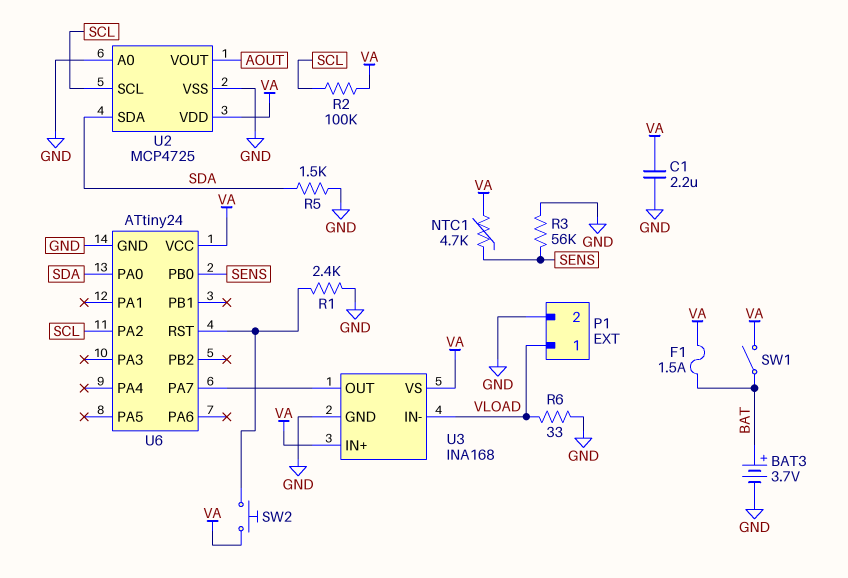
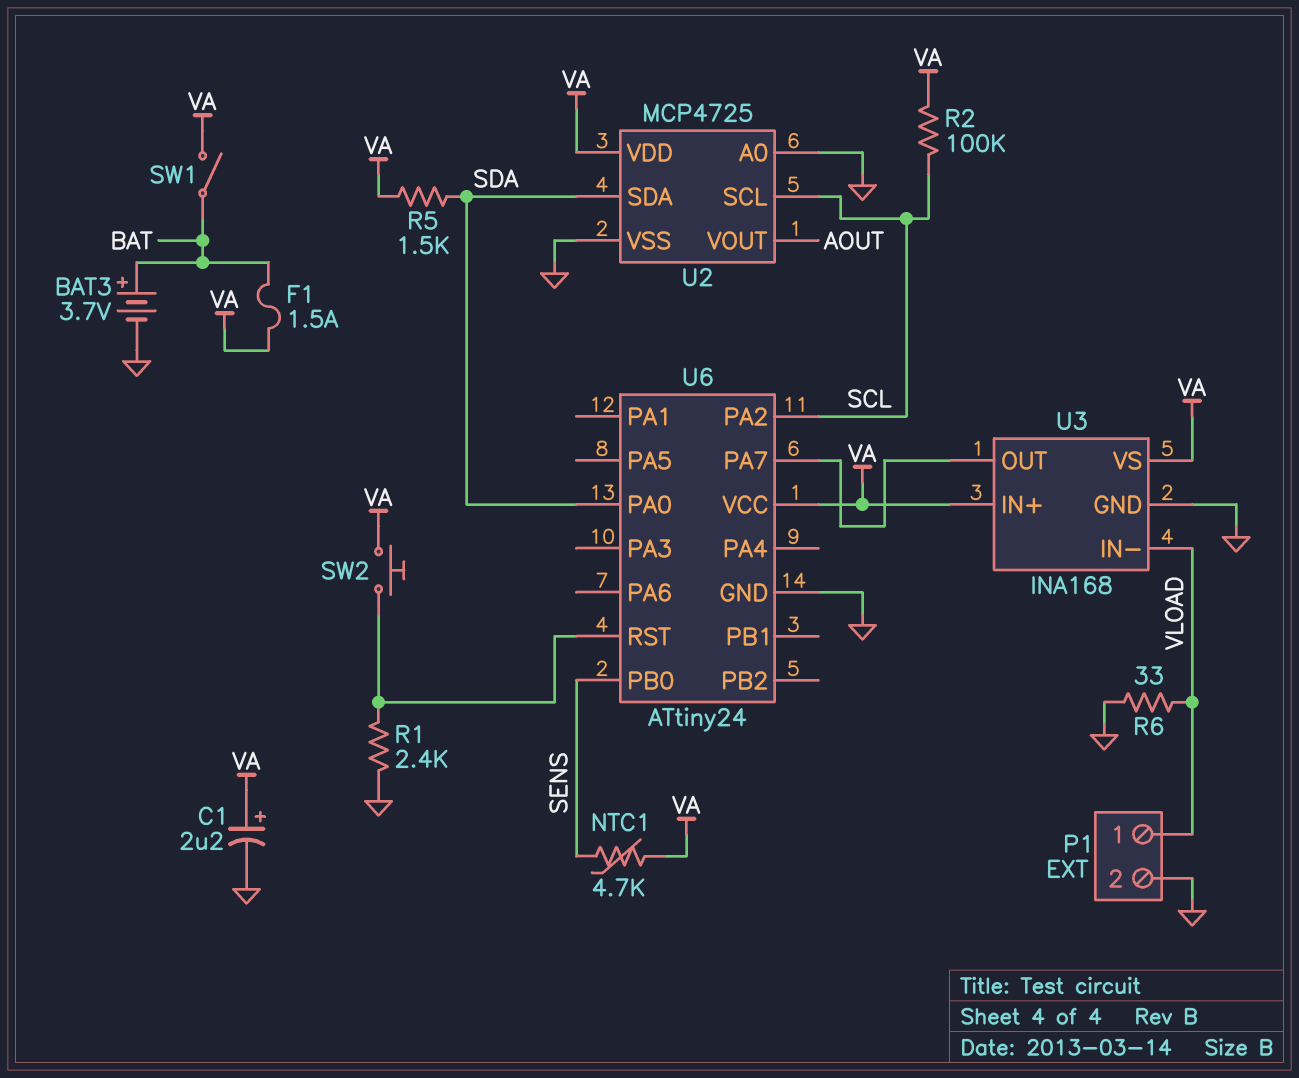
C1: 2.2uF (GND, VA) -> 2.2uF (plus VA, minus GND)
R3: 56k (GND, SENS) -> none
R5: 1.5k (GND, SDA) -> 1.5k (SDA, VA)

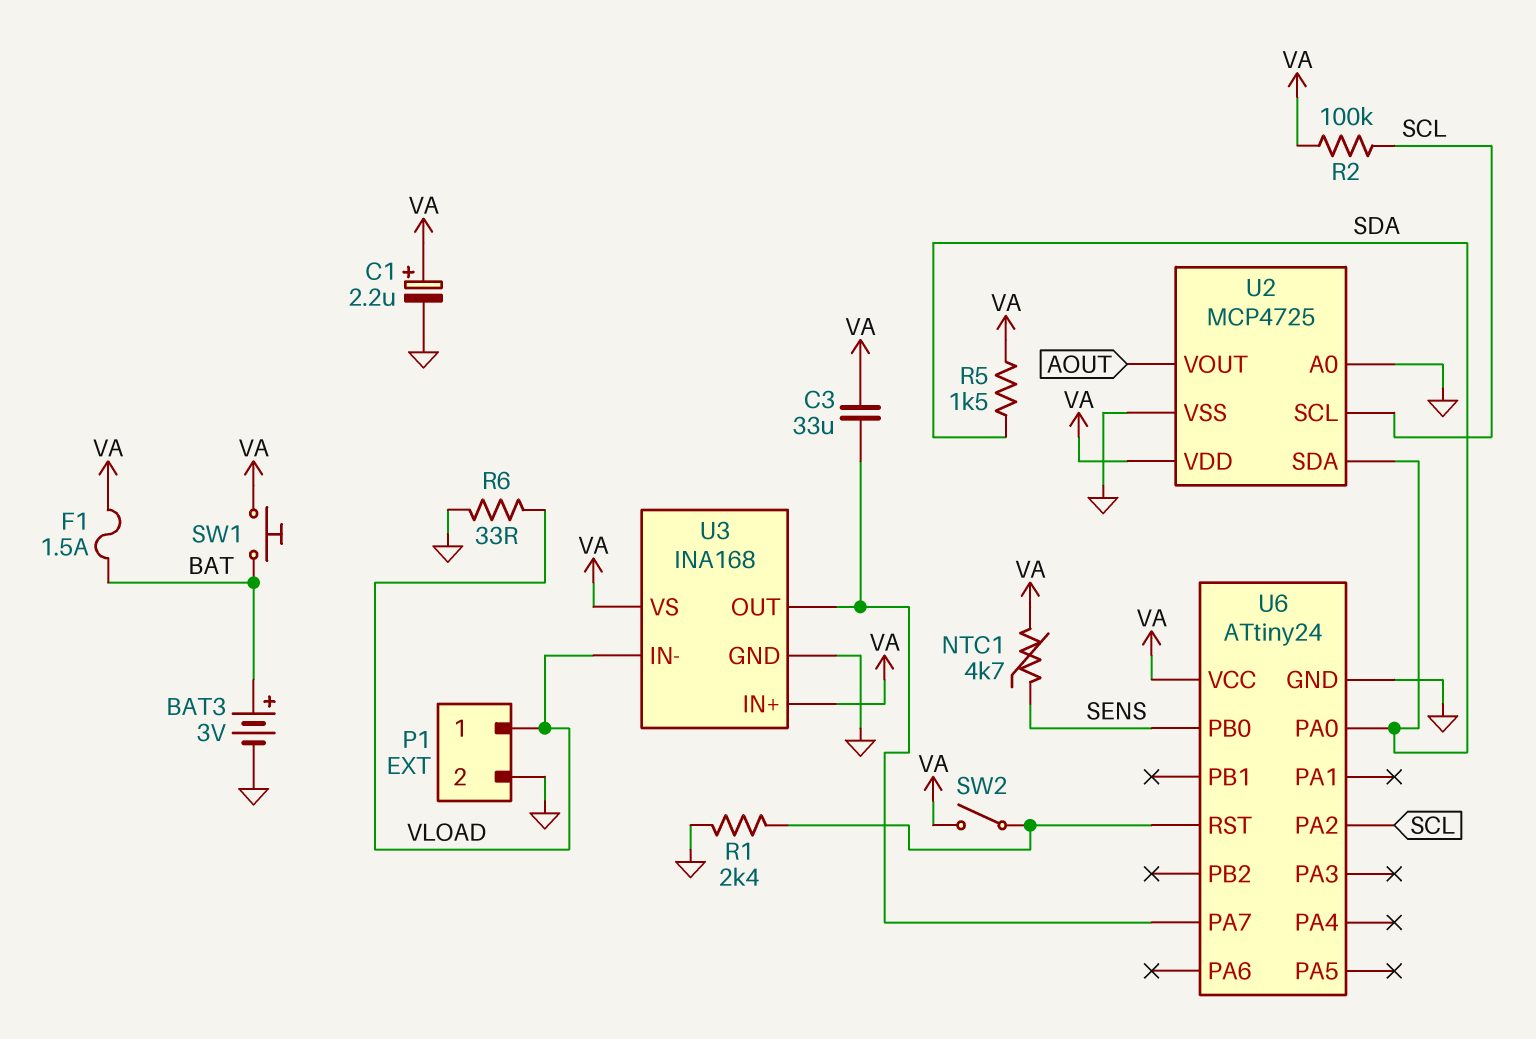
BAT3: 3.7V (plus BAT, minus GND) -> 3V (plus BAT, minus GND)
C3: none -> 33uF (U3/OUT, VA)
SW1: switch (BAT, VA) -> button (BAT, VA)
SW2: button (U6/RST, VA) -> switch (U6/RST, VA)

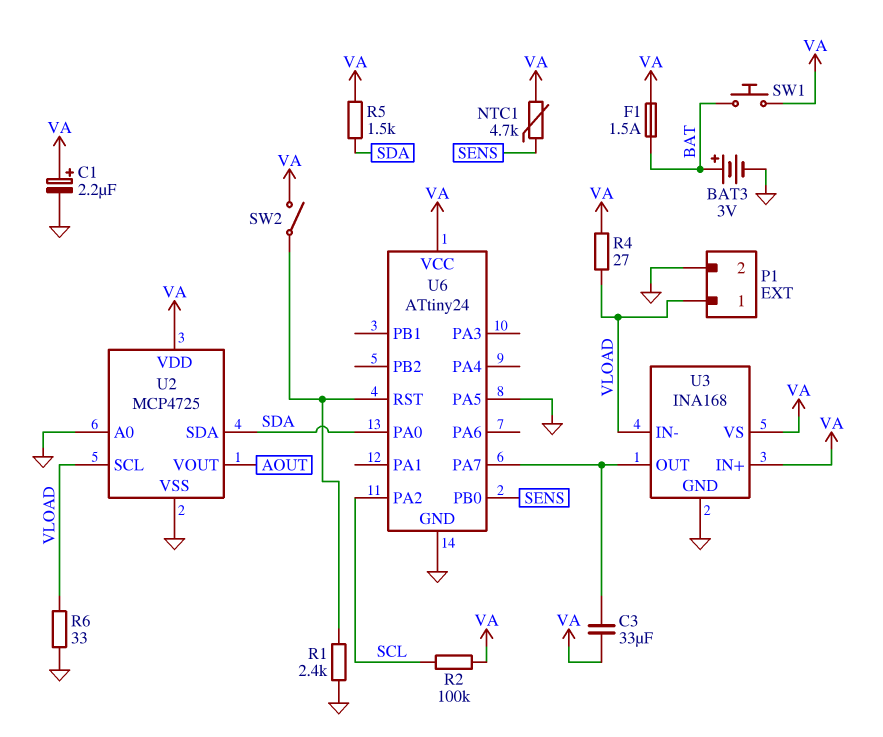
R4: none -> 27 (VA, VLOAD)
U2 pin SCL: SCL -> VLOAD
U6 pin PA5: none -> GND

